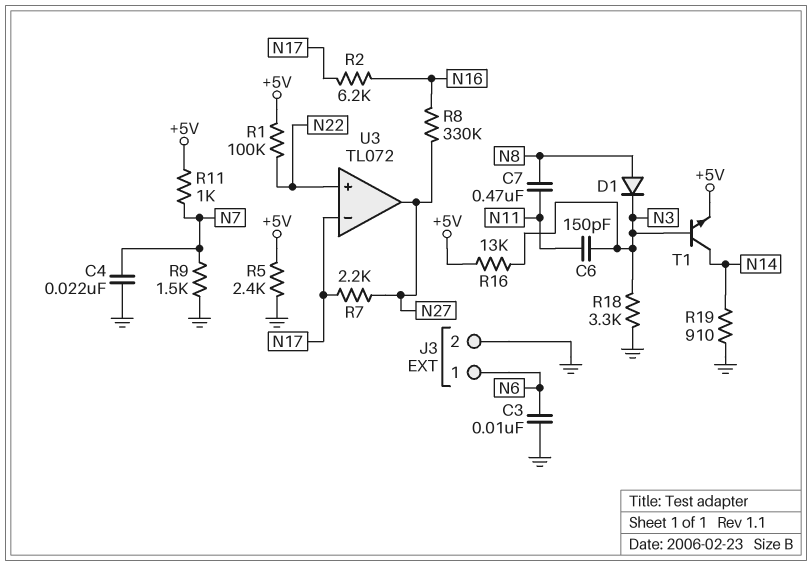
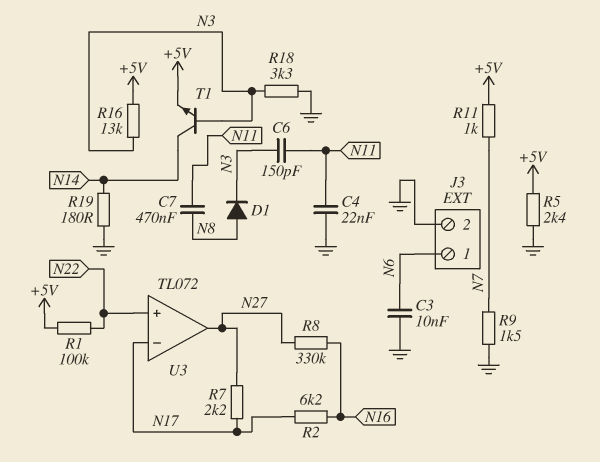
C4: 22nF (GND, N7) -> 22nF (GND, N11)
R19: 910 (GND, N14) -> 180 (GND, N14)

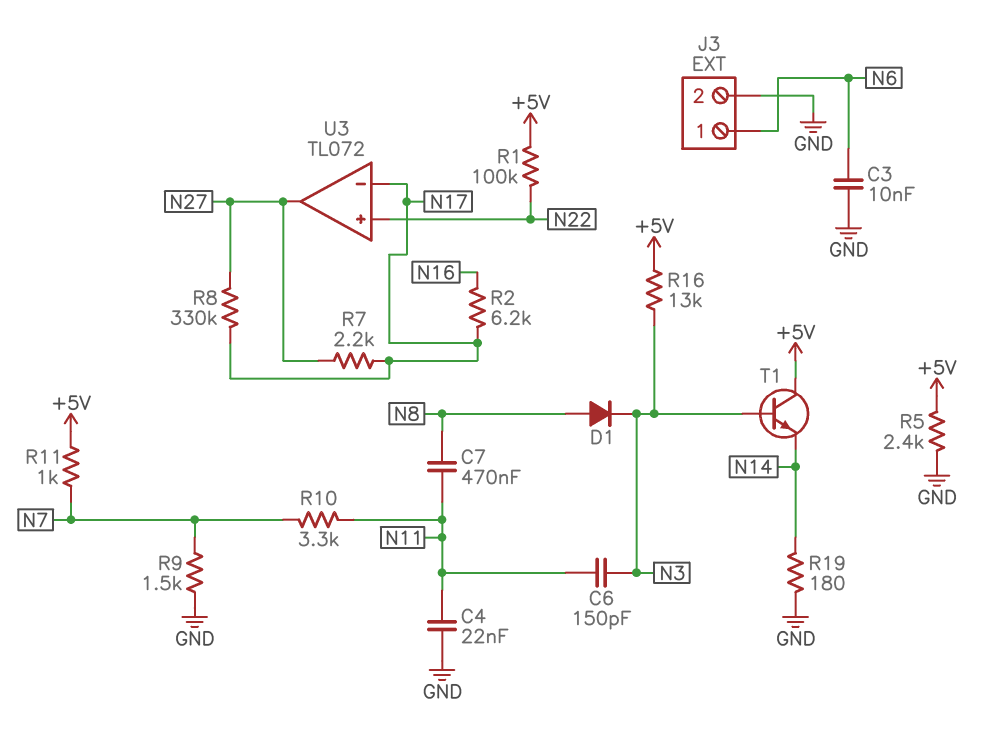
R8: 330k (N16, N27) -> 330k (N17, N27)
R10: none -> 3.3k (N7, N11)
R18: 3.3k (GND, N3) -> none
T1: NPN (B N3, C N14, E +5V) -> NPN (B N3, C +5V, E N14)

